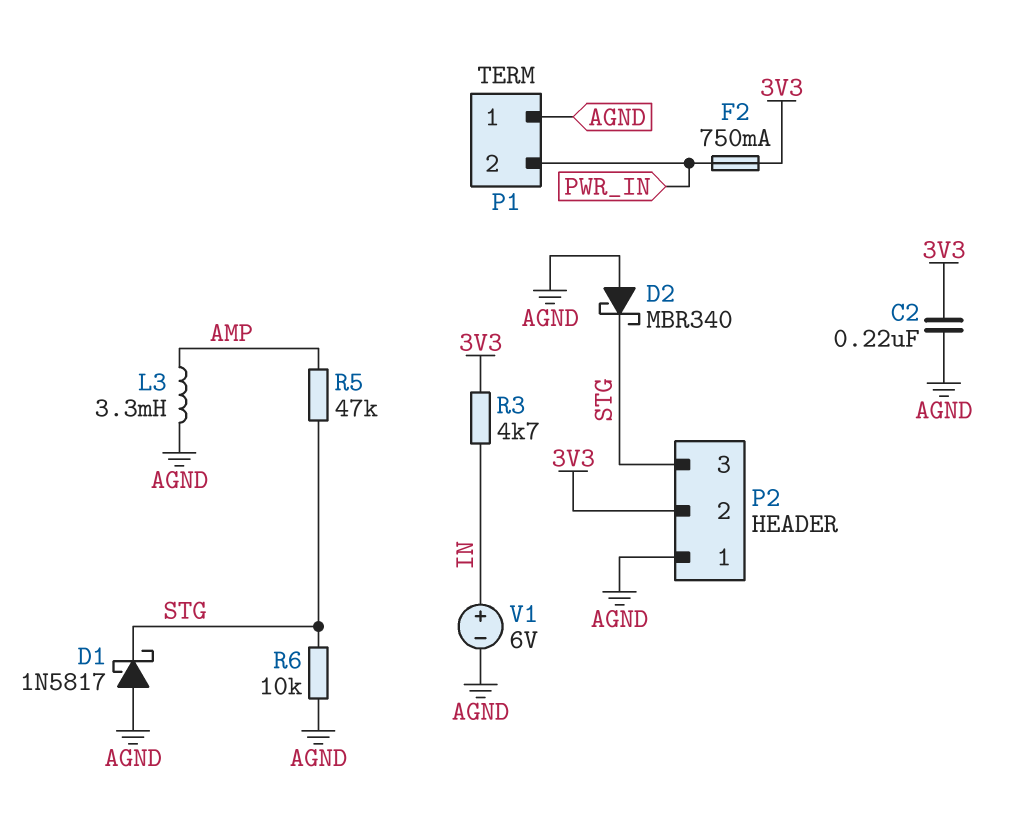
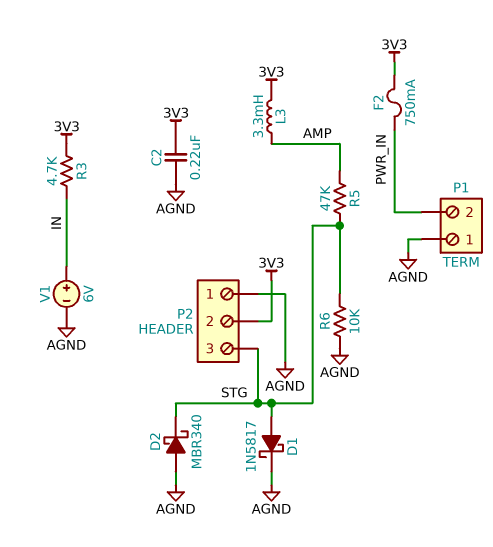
D1: schottky 1N5817 (A AGND, K STG) -> schottky 1N5817 (A STG, K AGND)
L3: 3.3mH (AGND, AMP) -> 3.3mH (3V3, AMP)

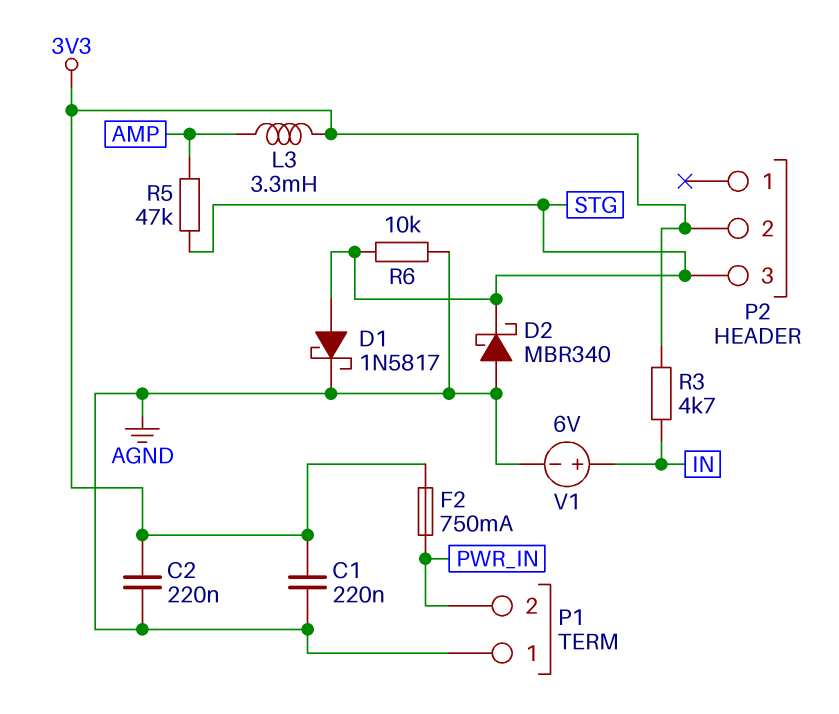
C1: none -> 220nF (3V3, AGND)
P2 pin 1: AGND -> none

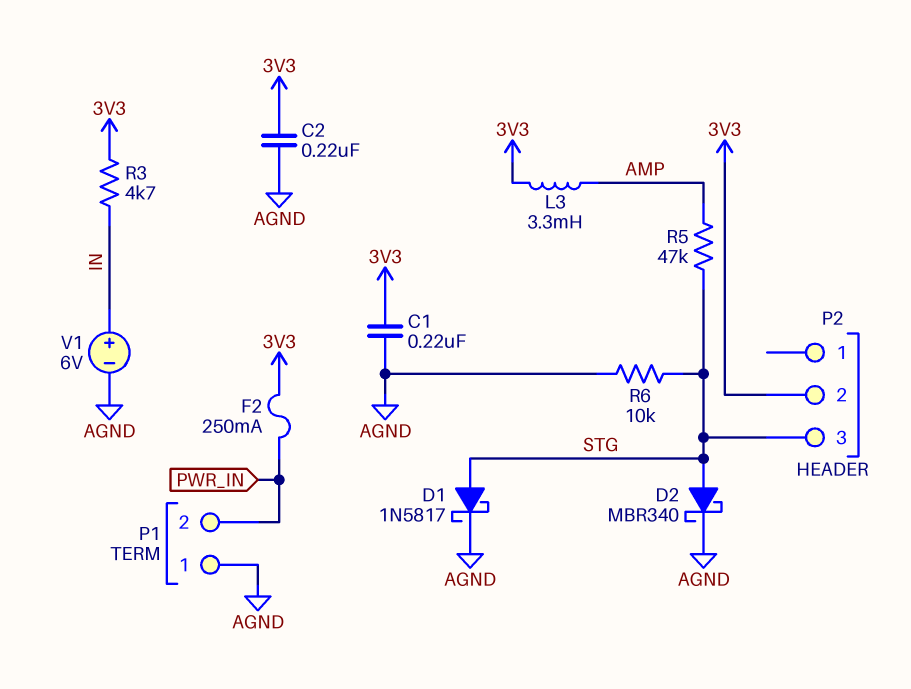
D2: schottky MBR340 (A AGND, K STG) -> schottky MBR340 (A STG, K AGND)
F2: 750mA (3V3, PWR_IN) -> 250mA (3V3, PWR_IN)

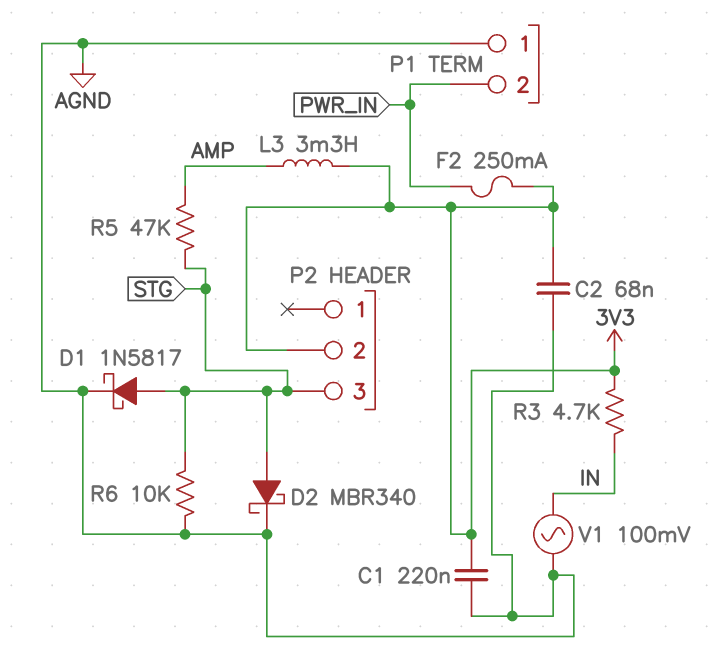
C2: 220nF (3V3, AGND) -> 68nF (3V3, AGND)
V1: 6V (plus IN, minus AGND) -> AC 100mV (AGND, IN)

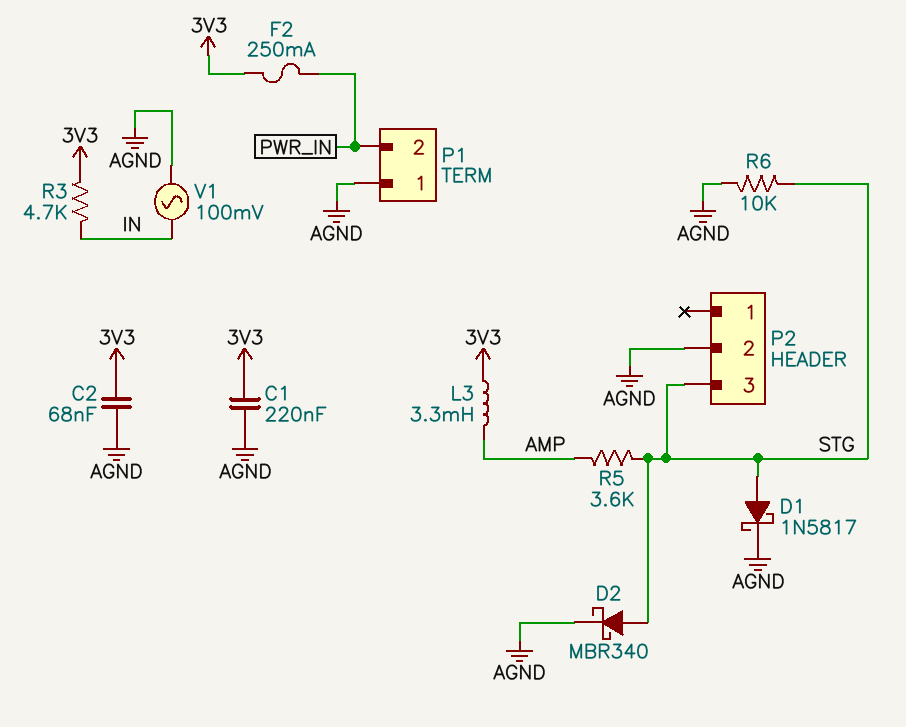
P2 pin 2: 3V3 -> AGND
R5: 47k (AMP, STG) -> 3.6k (AMP, STG)

